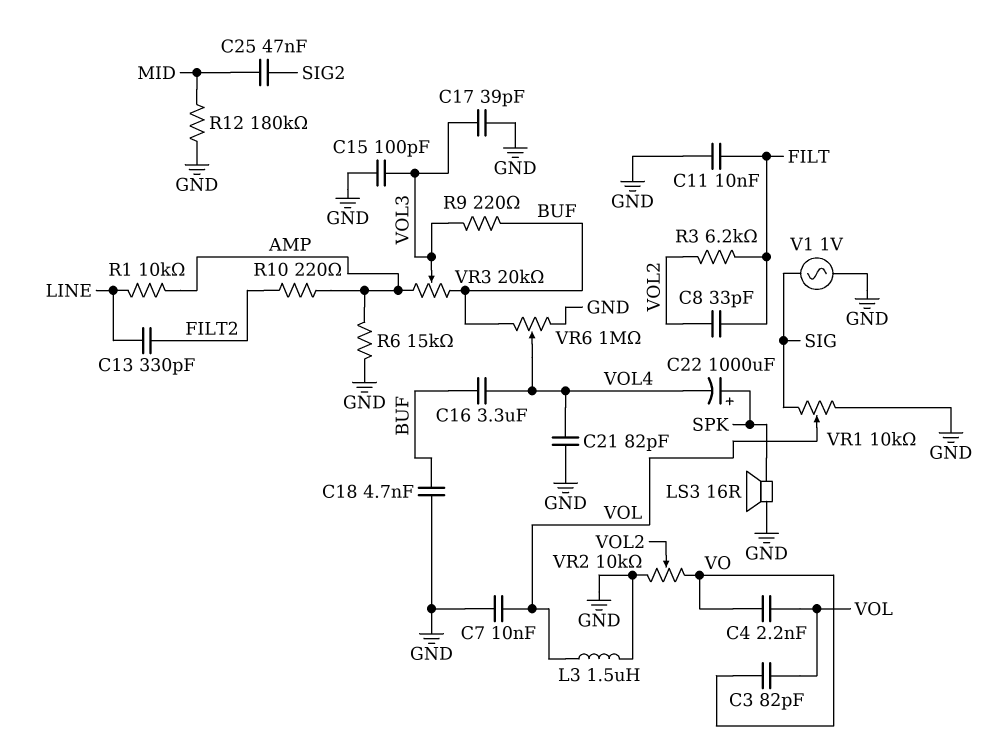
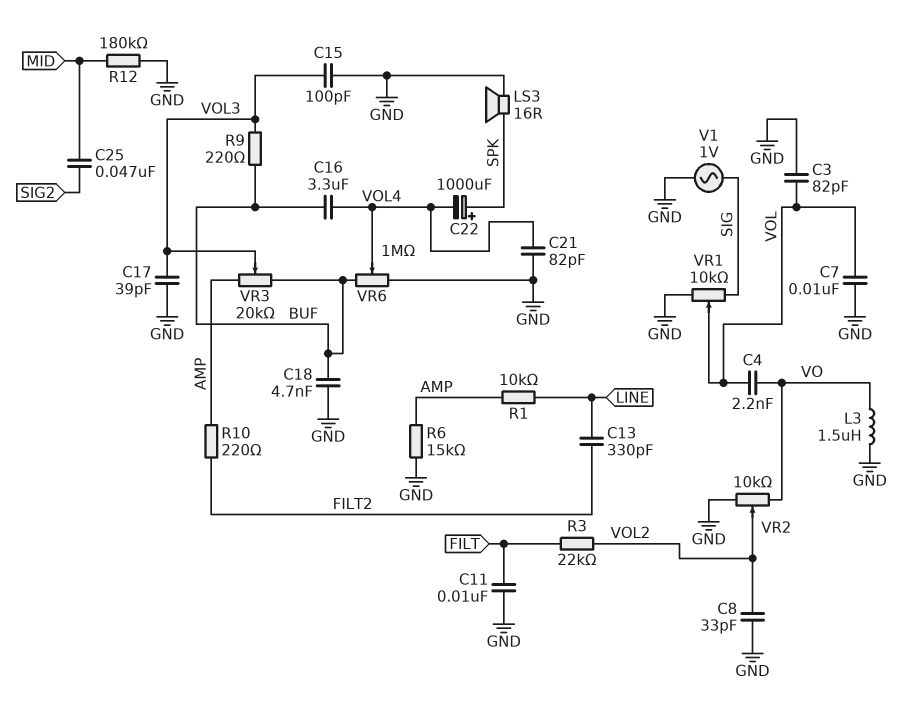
C3: 82pF (VO, VOL) -> 82pF (GND, VOL)
C8: 33pF (FILT, VOL2) -> 33pF (GND, VOL2)
L3: 1.5uH (GND, VOL) -> 1.5uH (GND, VO)
R3: 6.2k (FILT, VOL2) -> 22k (FILT, VOL2)

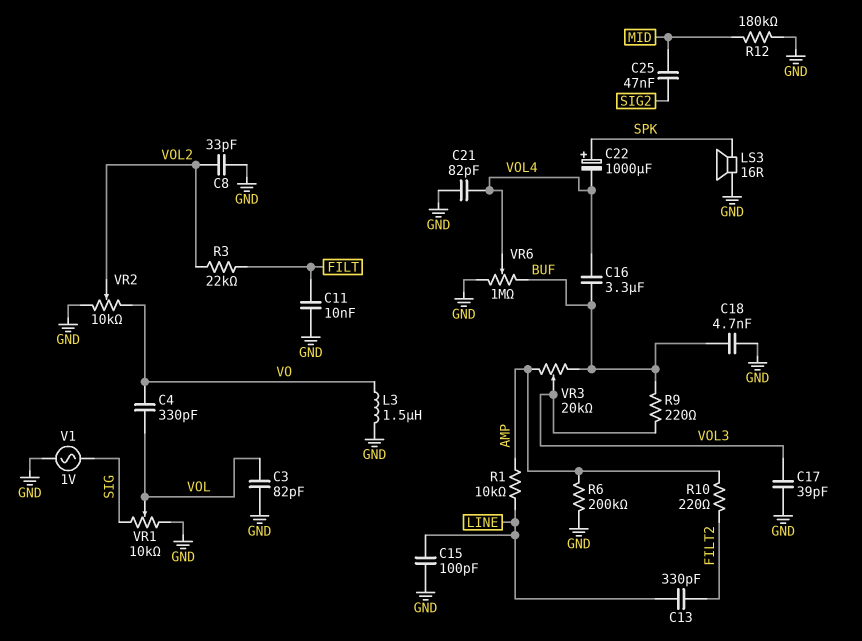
C4: 2.2nF (VO, VOL) -> 330pF (VO, VOL)
C7: 10nF (GND, VOL) -> none
C15: 100pF (GND, VOL3) -> 100pF (GND, LINE)
R6: 15k (AMP, GND) -> 200k (AMP, GND)

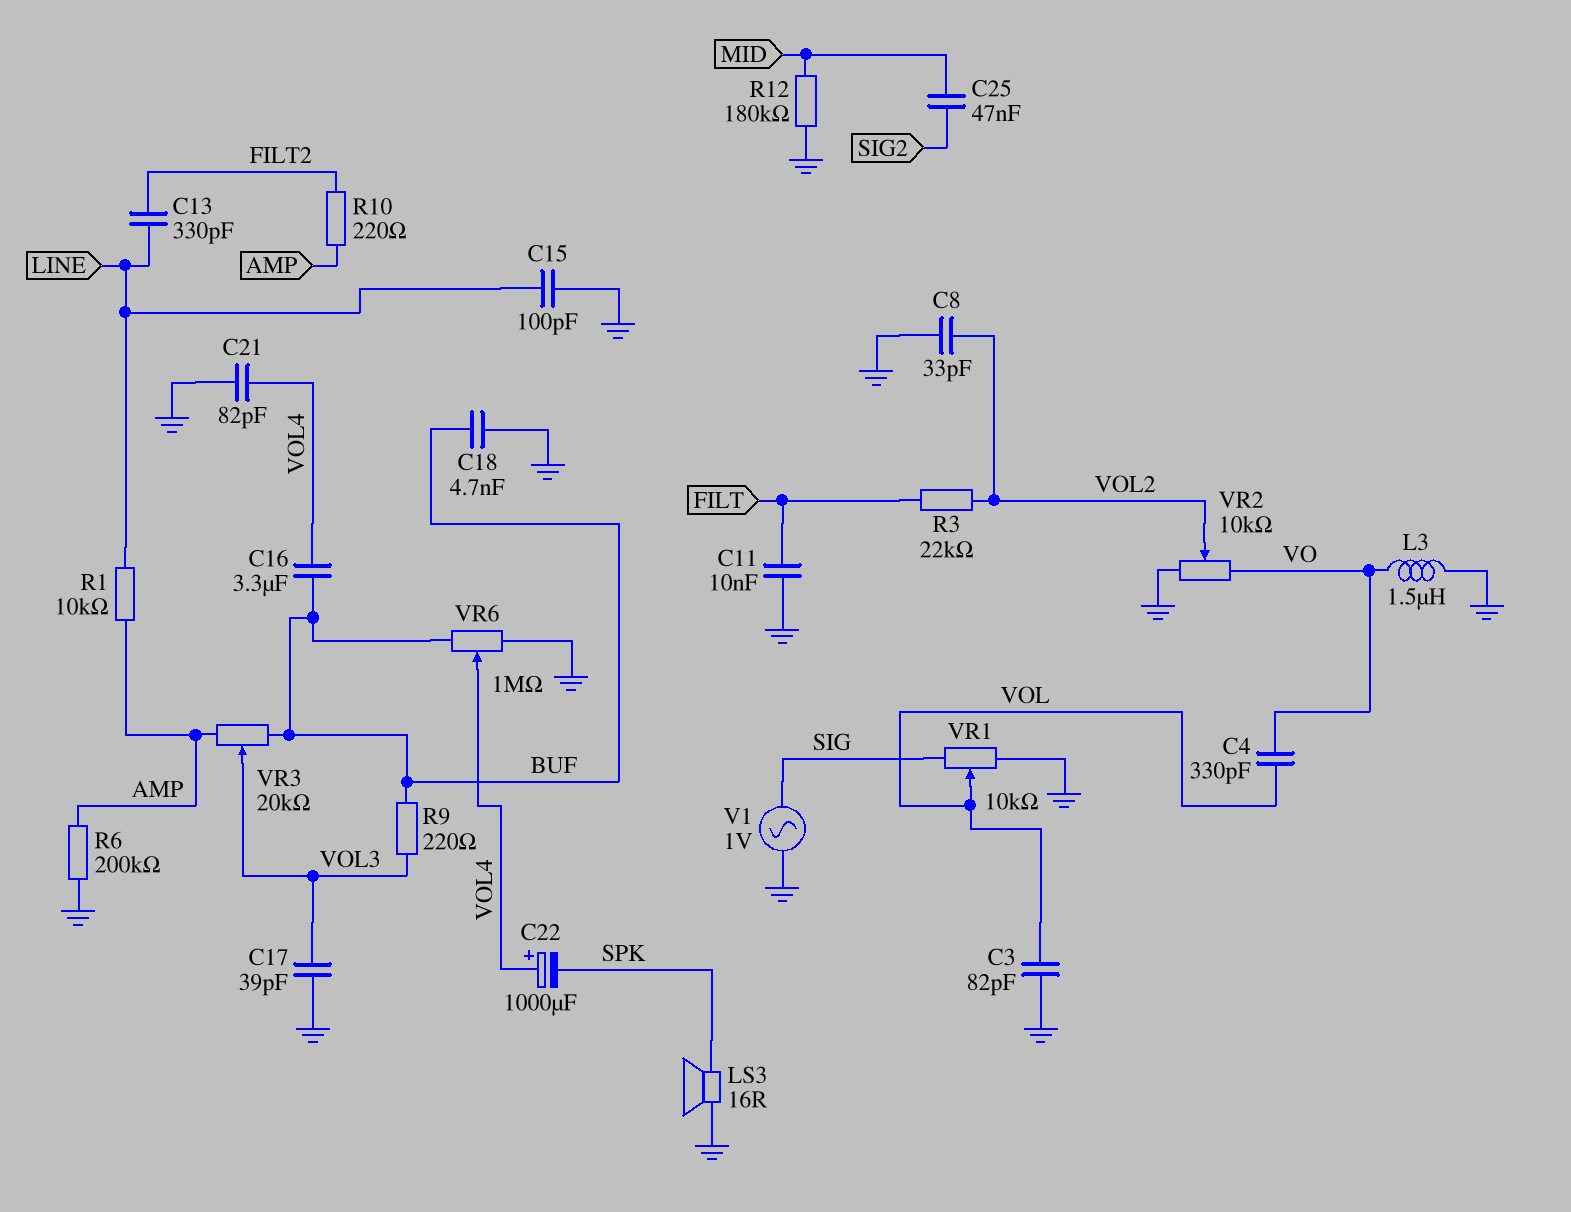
C22: 1000uF (plus SPK, minus VOL4) -> 1000uF (plus VOL4, minus SPK)

